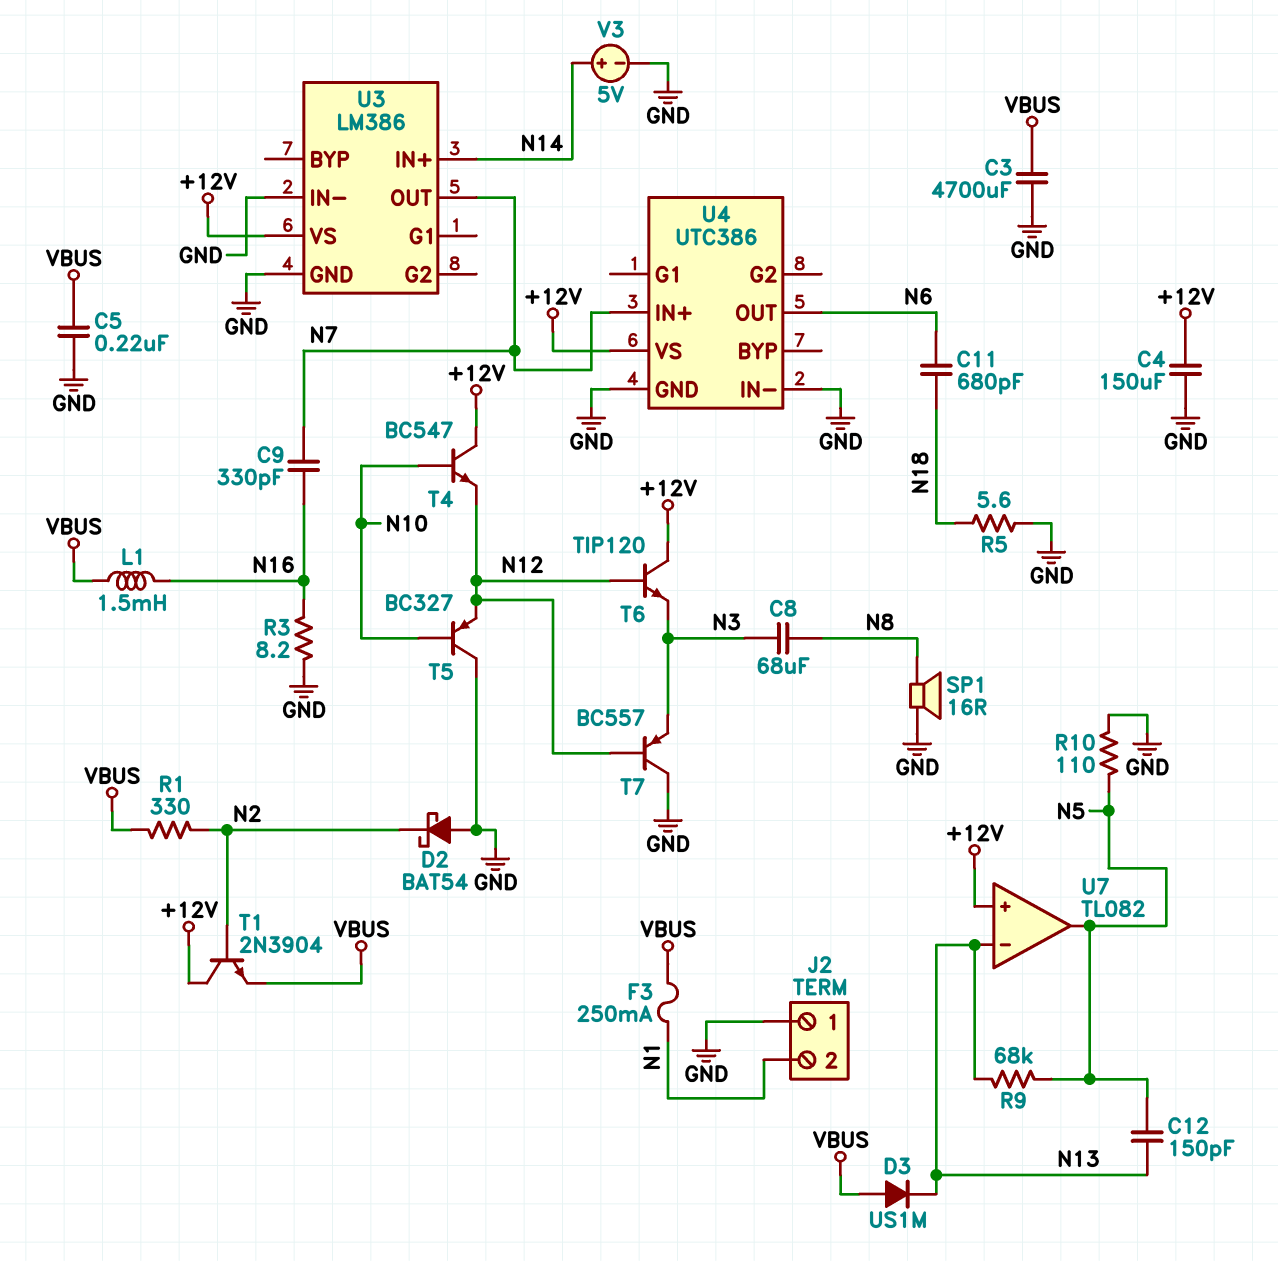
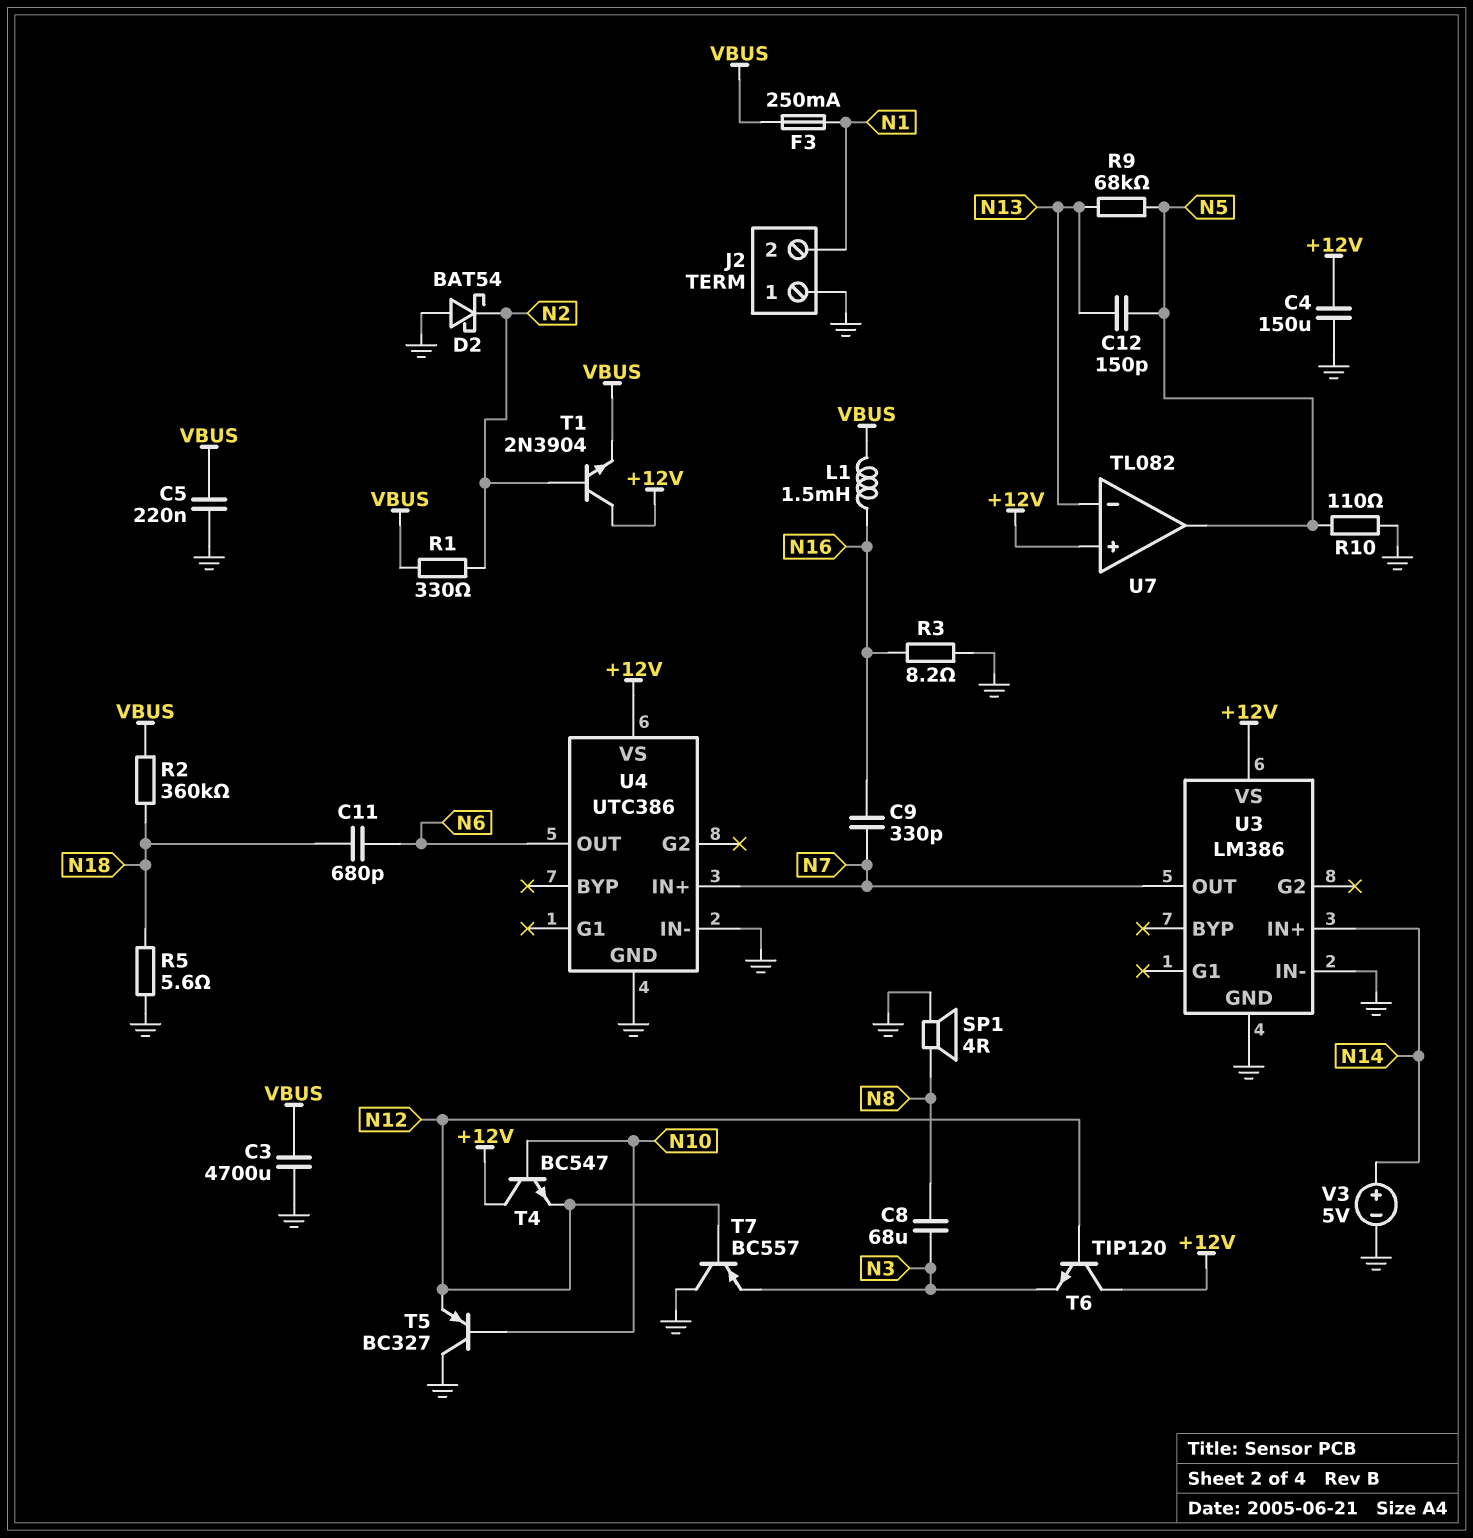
D3: diode US1M (A VBUS, K N13) -> none
R2: none -> 360k (N18, VBUS)
SP1: speaker 16R (GND, N8) -> speaker 4R (GND, N8)

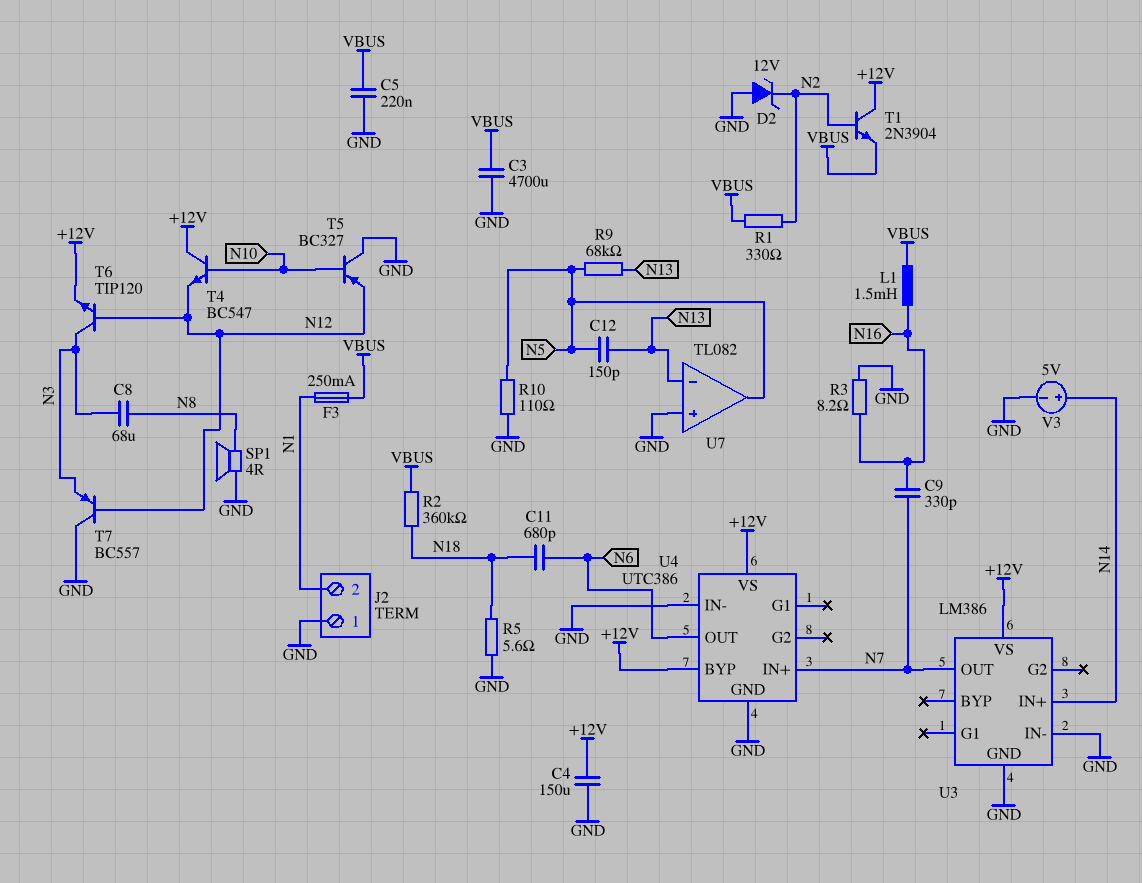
D2: schottky BAT54 (A GND, K N2) -> zener 12V (A GND, K N2)
T6: NPN TIP120 (B N12, C +12V, E N3) -> NPN TIP120 (B N12, C N3, E +12V)
U4 pin BYP: none -> +12V
U7 pin in+: +12V -> GND

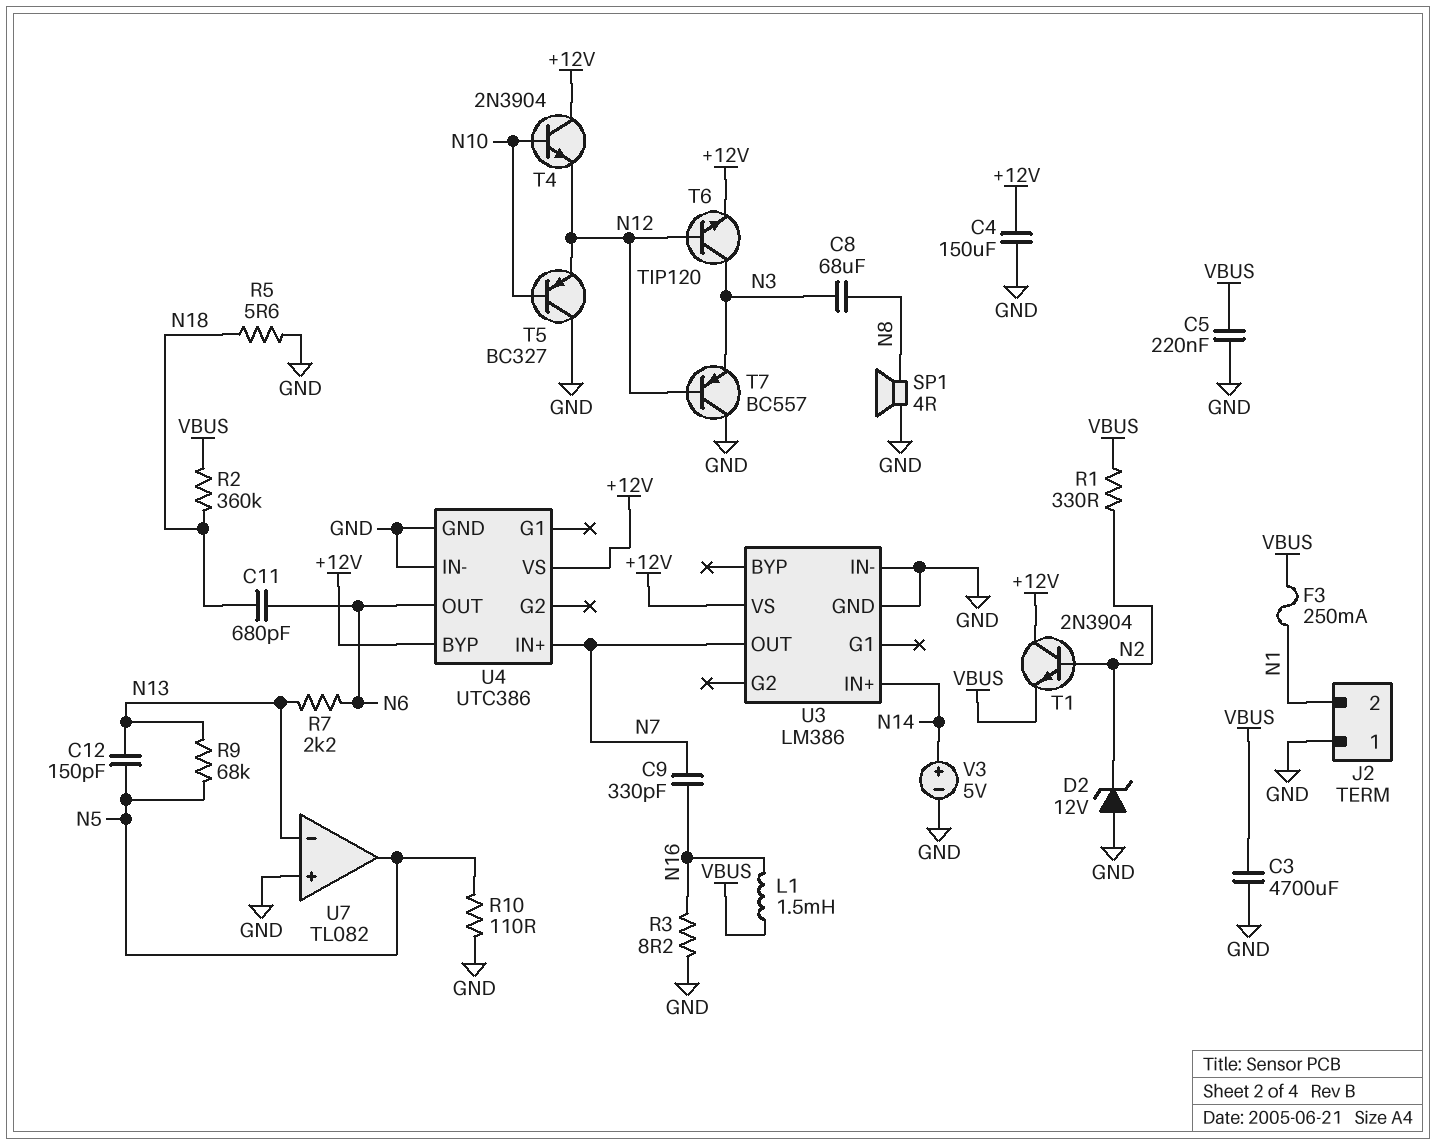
R7: none -> 2.2k (N6, N13)
T4: NPN BC547 (B N10, C +12V, E N12) -> NPN 2N3904 (B N10, C +12V, E N12)

